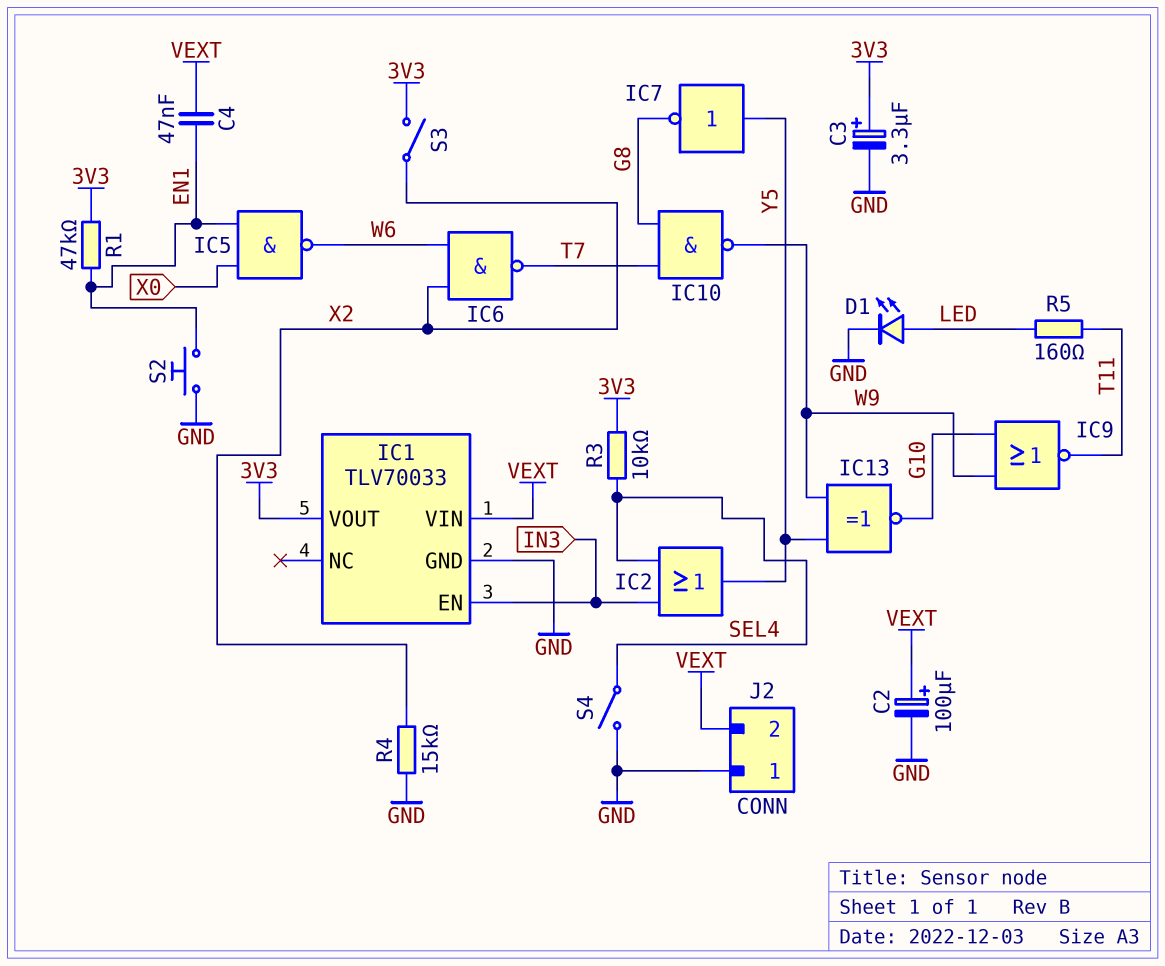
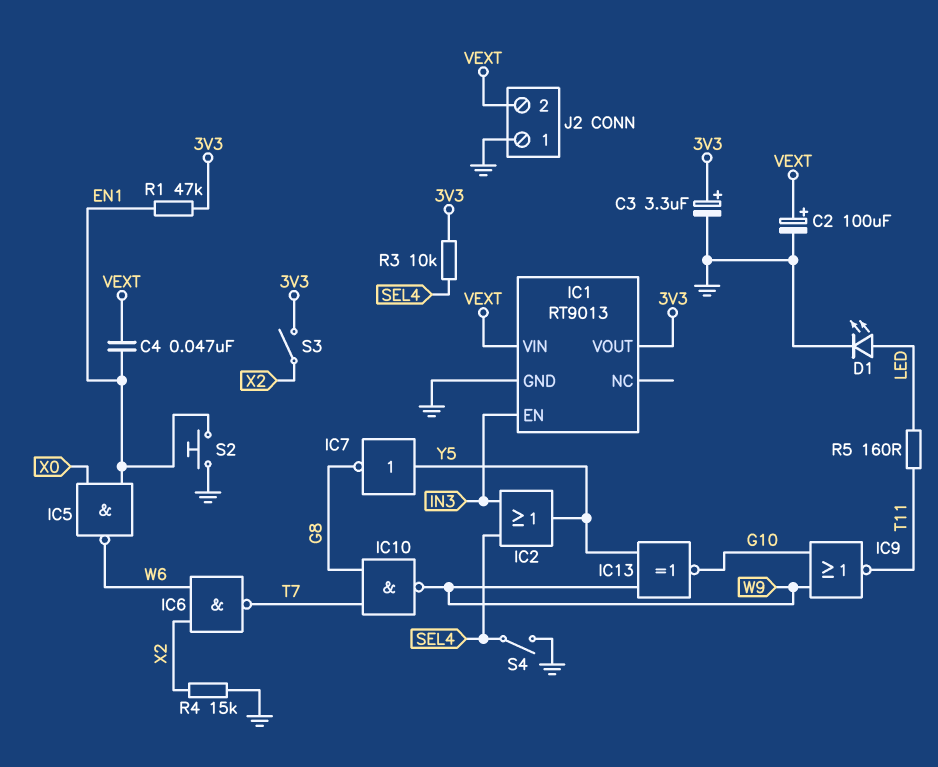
IC1: TLV70033 -> RT9013

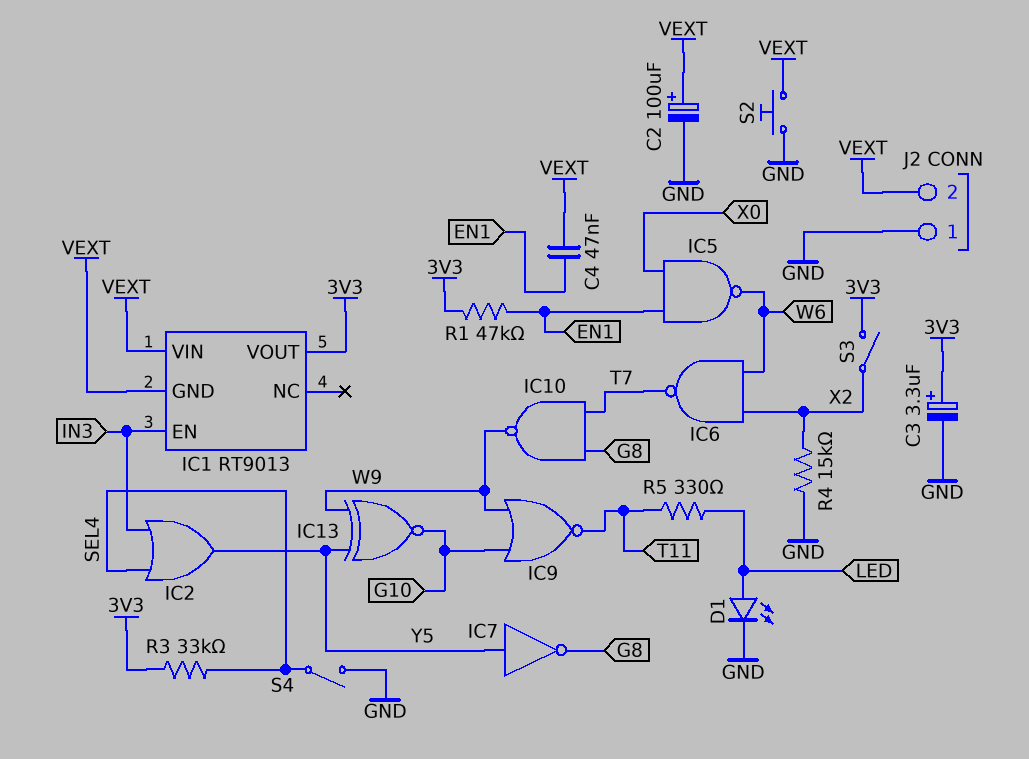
IC1 pin GND: GND -> VEXT
R3: 10k (3V3, SEL4) -> 33k (3V3, SEL4)
R5: 160 (LED, T11) -> 330 (LED, T11)
S2: button (EN1, GND) -> button (GND, VEXT)

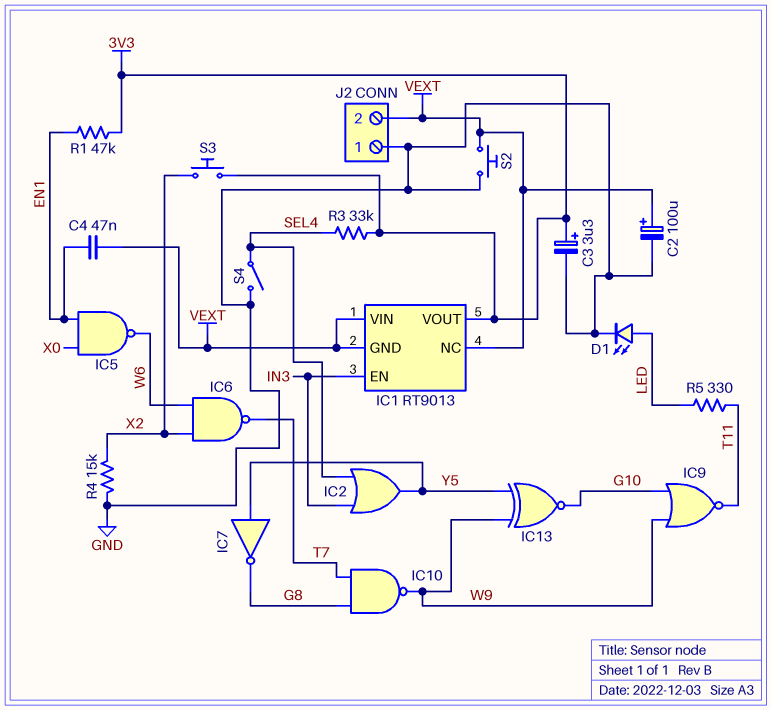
IC1 pin NC: none -> VEXT
S3: switch (3V3, X2) -> button (3V3, X2)

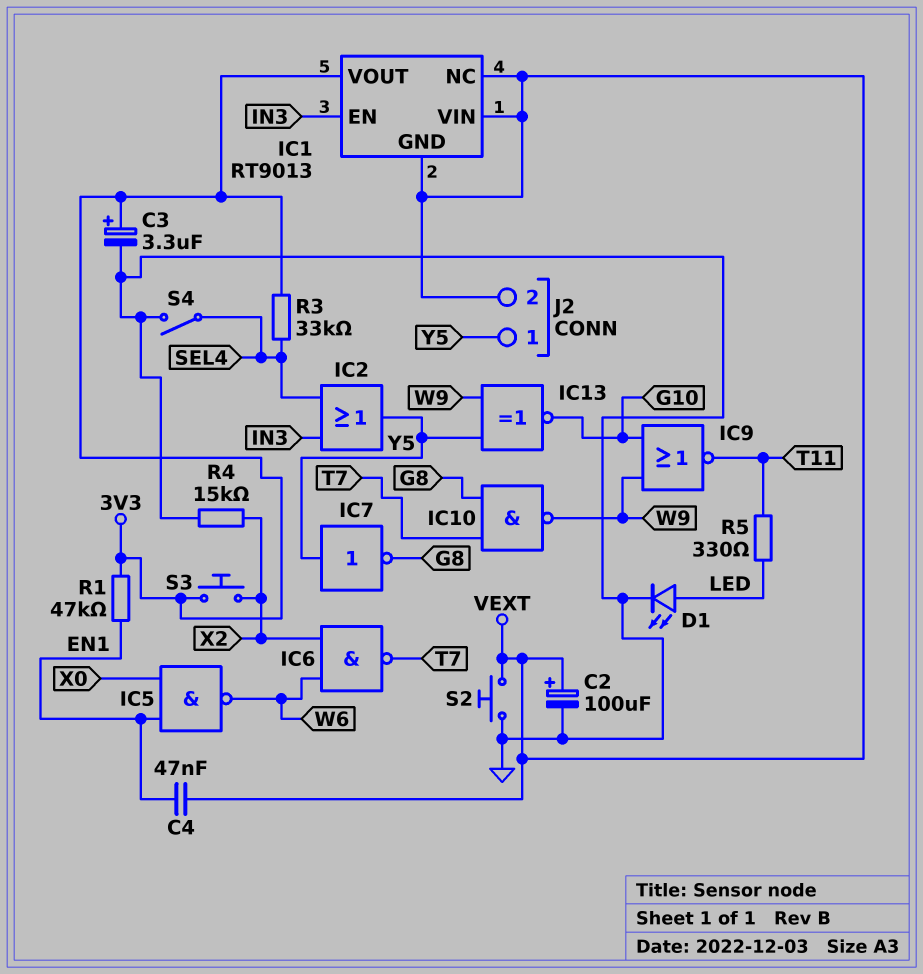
J2 pin 1: GND -> Y5

